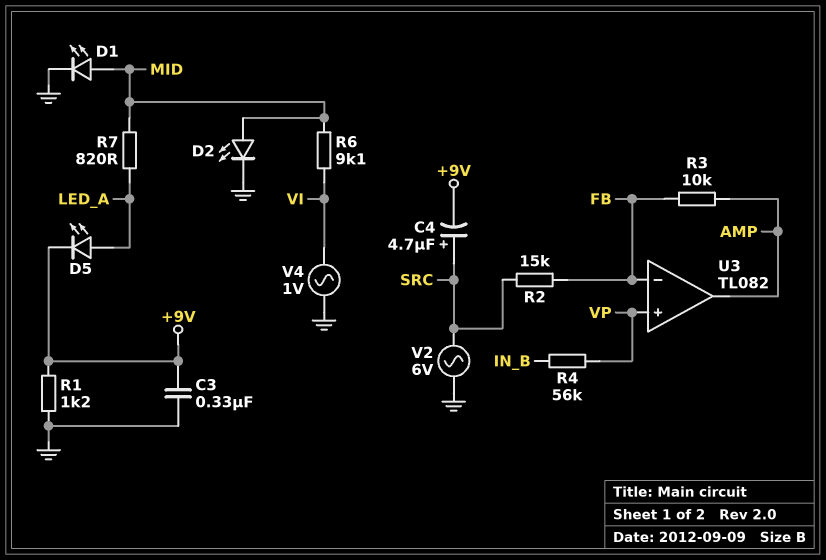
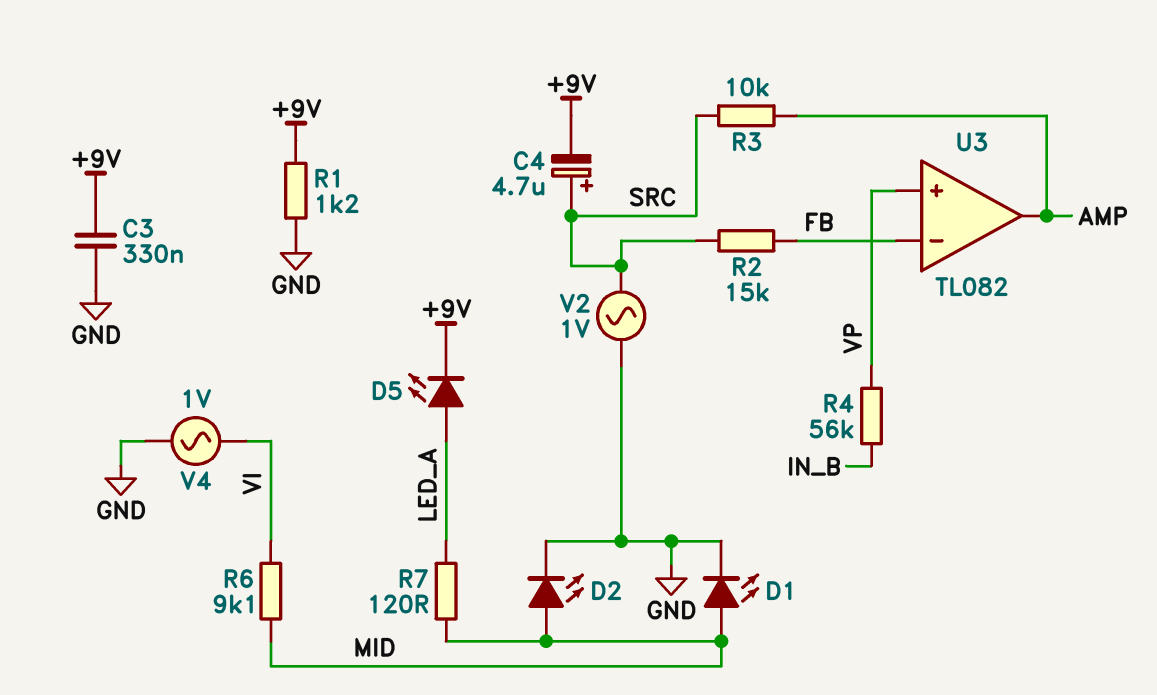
R3: 10k (AMP, FB) -> 10k (AMP, SRC)
R7: 820 (LED_A, MID) -> 120 (LED_A, MID)
V2: AC 6V (GND, SRC) -> AC 1V (GND, SRC)

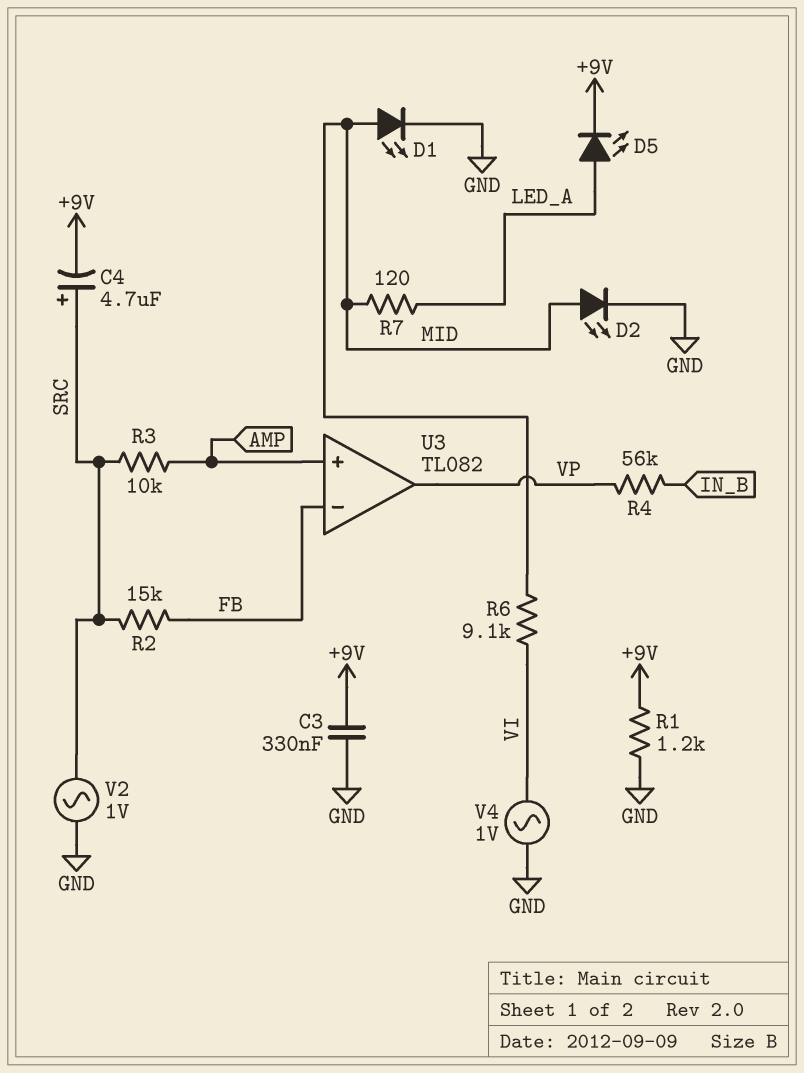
U3 pin in+: VP -> AMP
U3 pin out: AMP -> VP

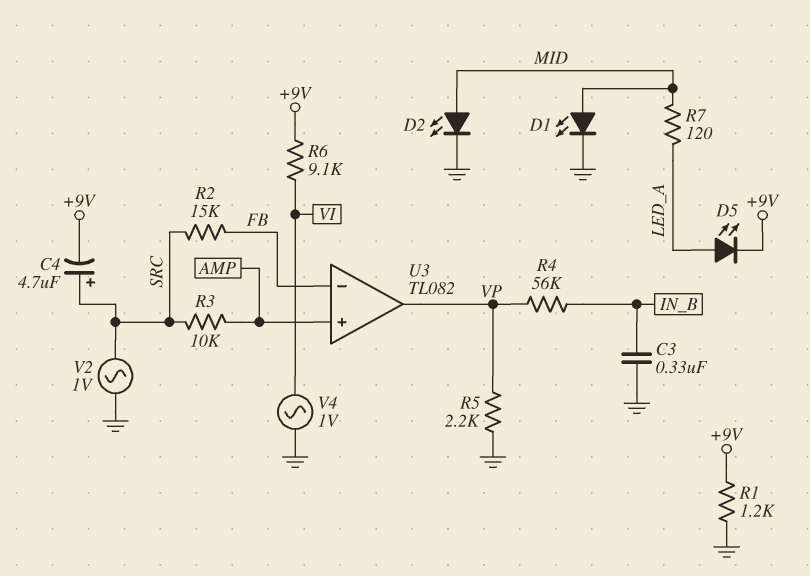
C3: 330nF (+9V, GND) -> 330nF (GND, IN_B)
R5: none -> 2.2k (GND, VP)
R6: 9.1k (MID, VI) -> 9.1k (+9V, VI)

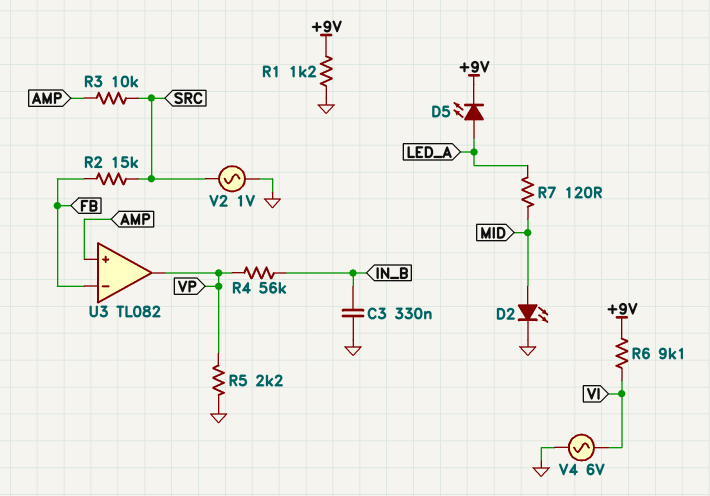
C4: 4.7uF (plus SRC, minus +9V) -> none
D1: LED (A MID, K GND) -> none
V4: AC 1V (GND, VI) -> AC 6V (GND, VI)

